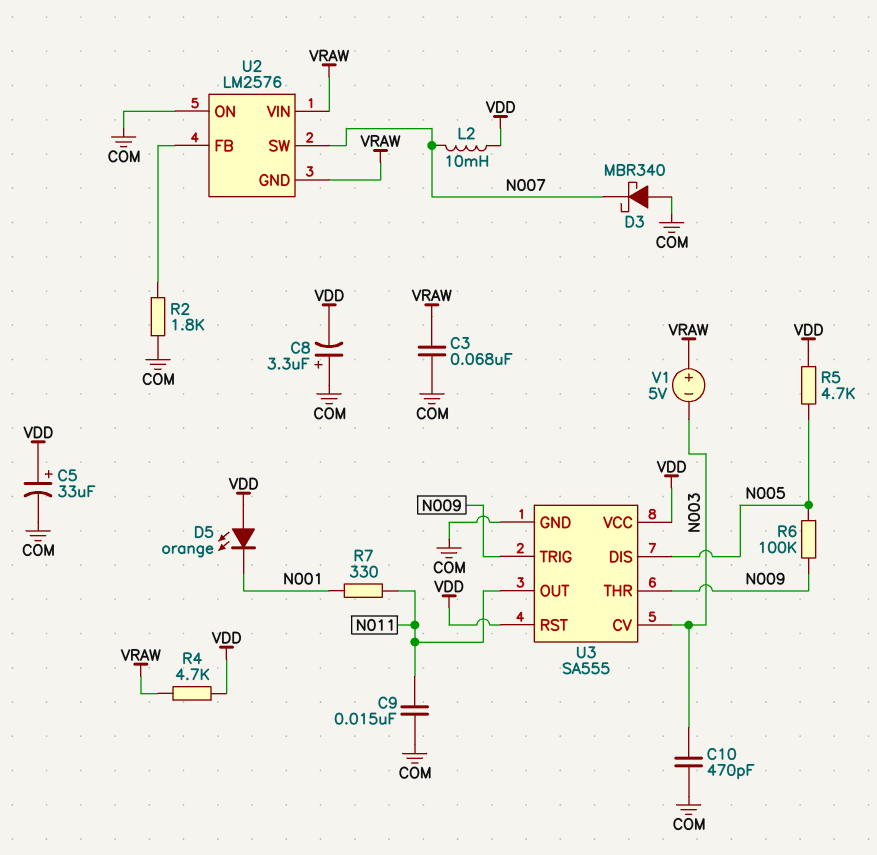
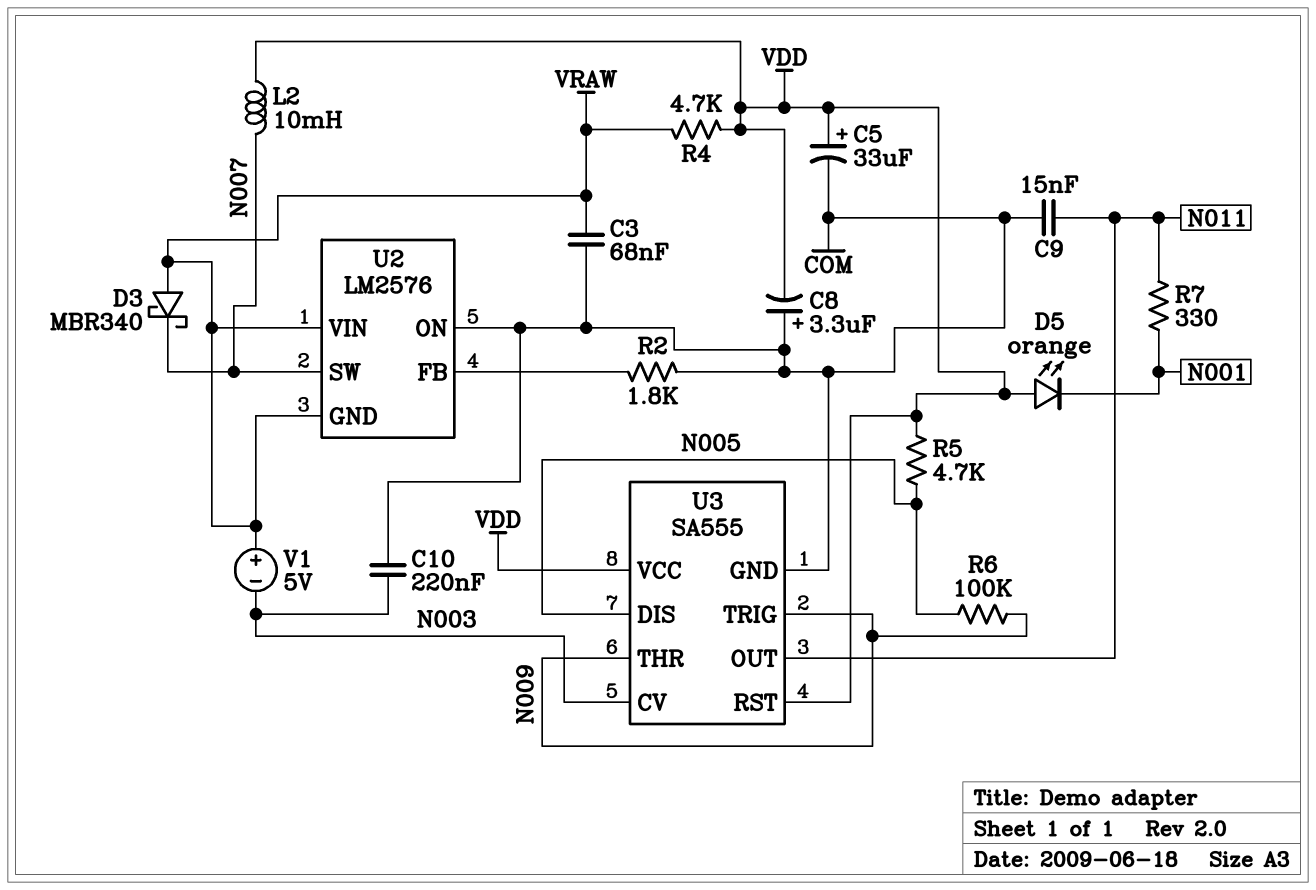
C10: 470pF (COM, N003) -> 220nF (COM, N003)
D3: schottky MBR340 (A COM, K N007) -> schottky MBR340 (A VRAW, K N007)

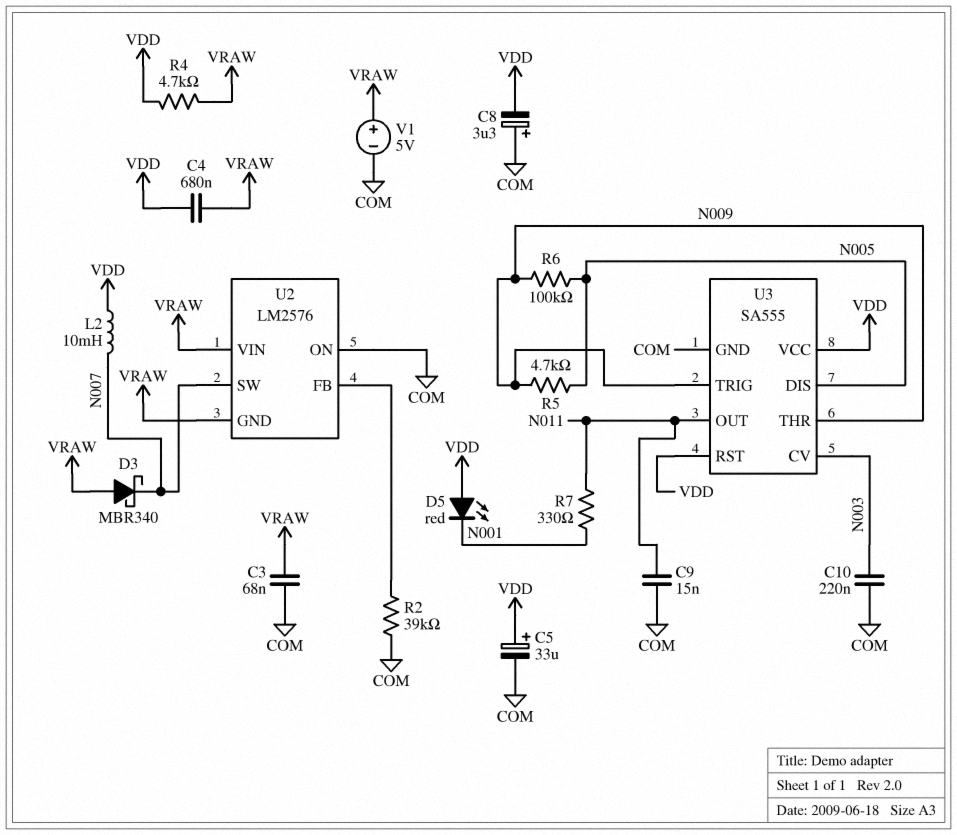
C4: none -> 680nF (VDD, VRAW)
D5: LED orange (A VDD, K N001) -> LED red (A VDD, K N001)
R2: 1.8k (COM, U2/FB) -> 39k (COM, U2/FB)
R5: 4.7k (N005, VDD) -> 4.7k (N005, N009)
V1: 5V (plus VRAW, minus N003) -> 5V (plus VRAW, minus COM)

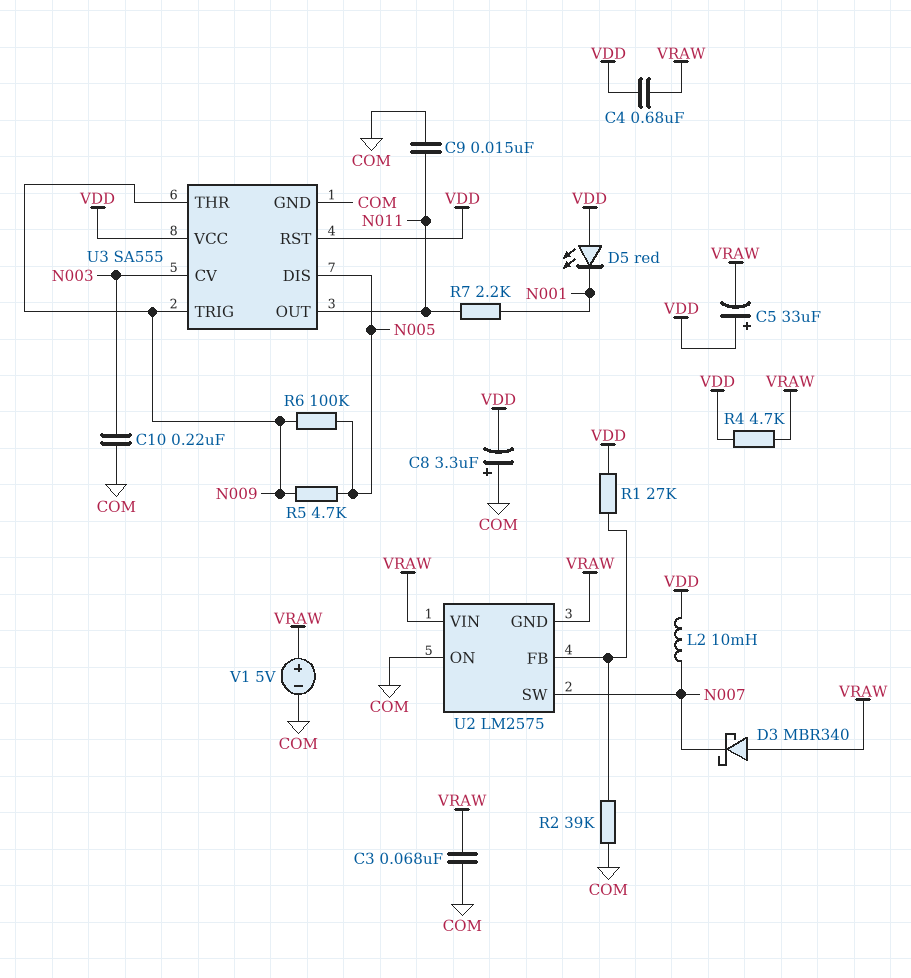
C5: 33uF (plus VDD, minus COM) -> 33uF (plus VDD, minus VRAW)
R1: none -> 27k (U2/FB, VDD)
R7: 330 (N001, N011) -> 2.2k (N001, N011)
U2: LM2576 -> LM2575

